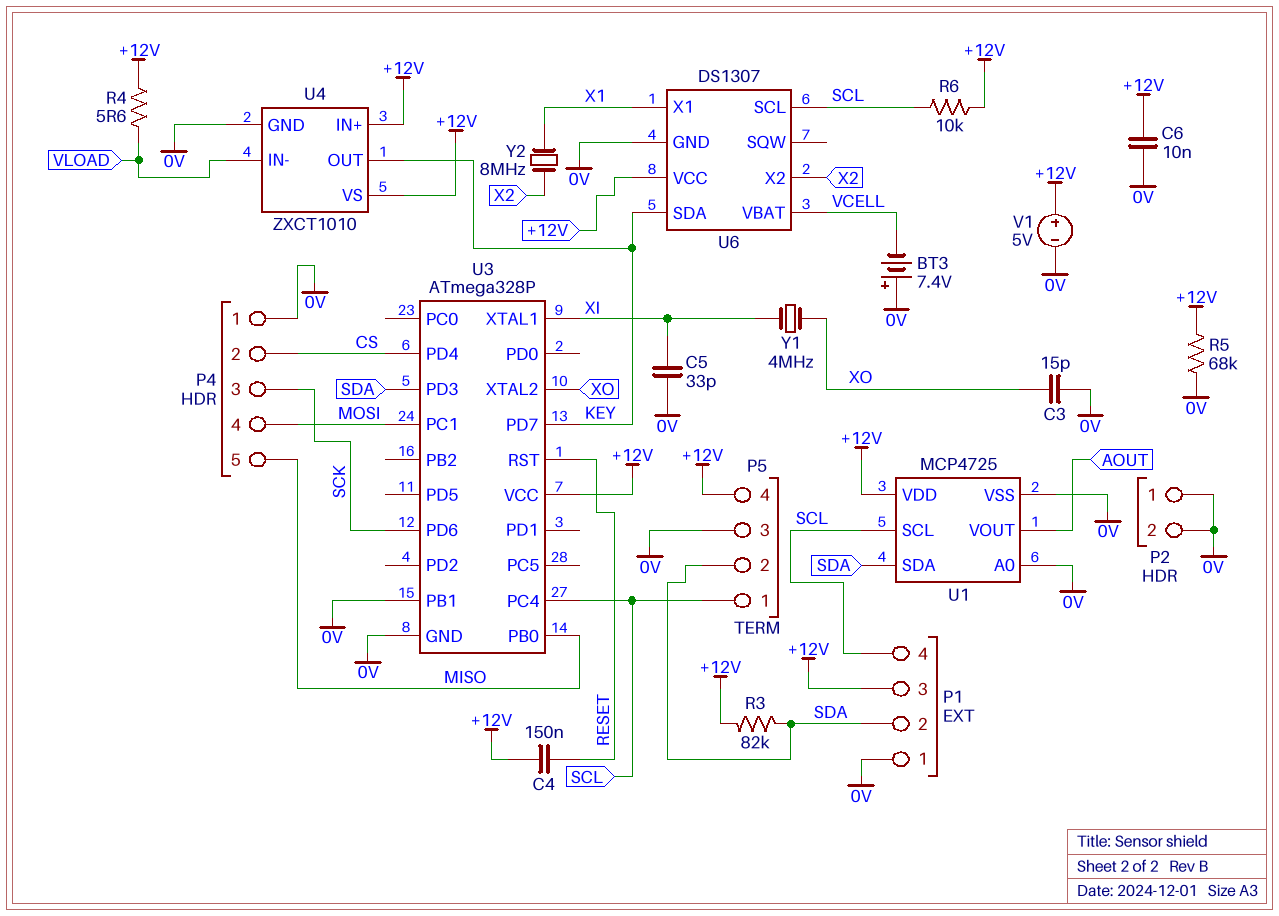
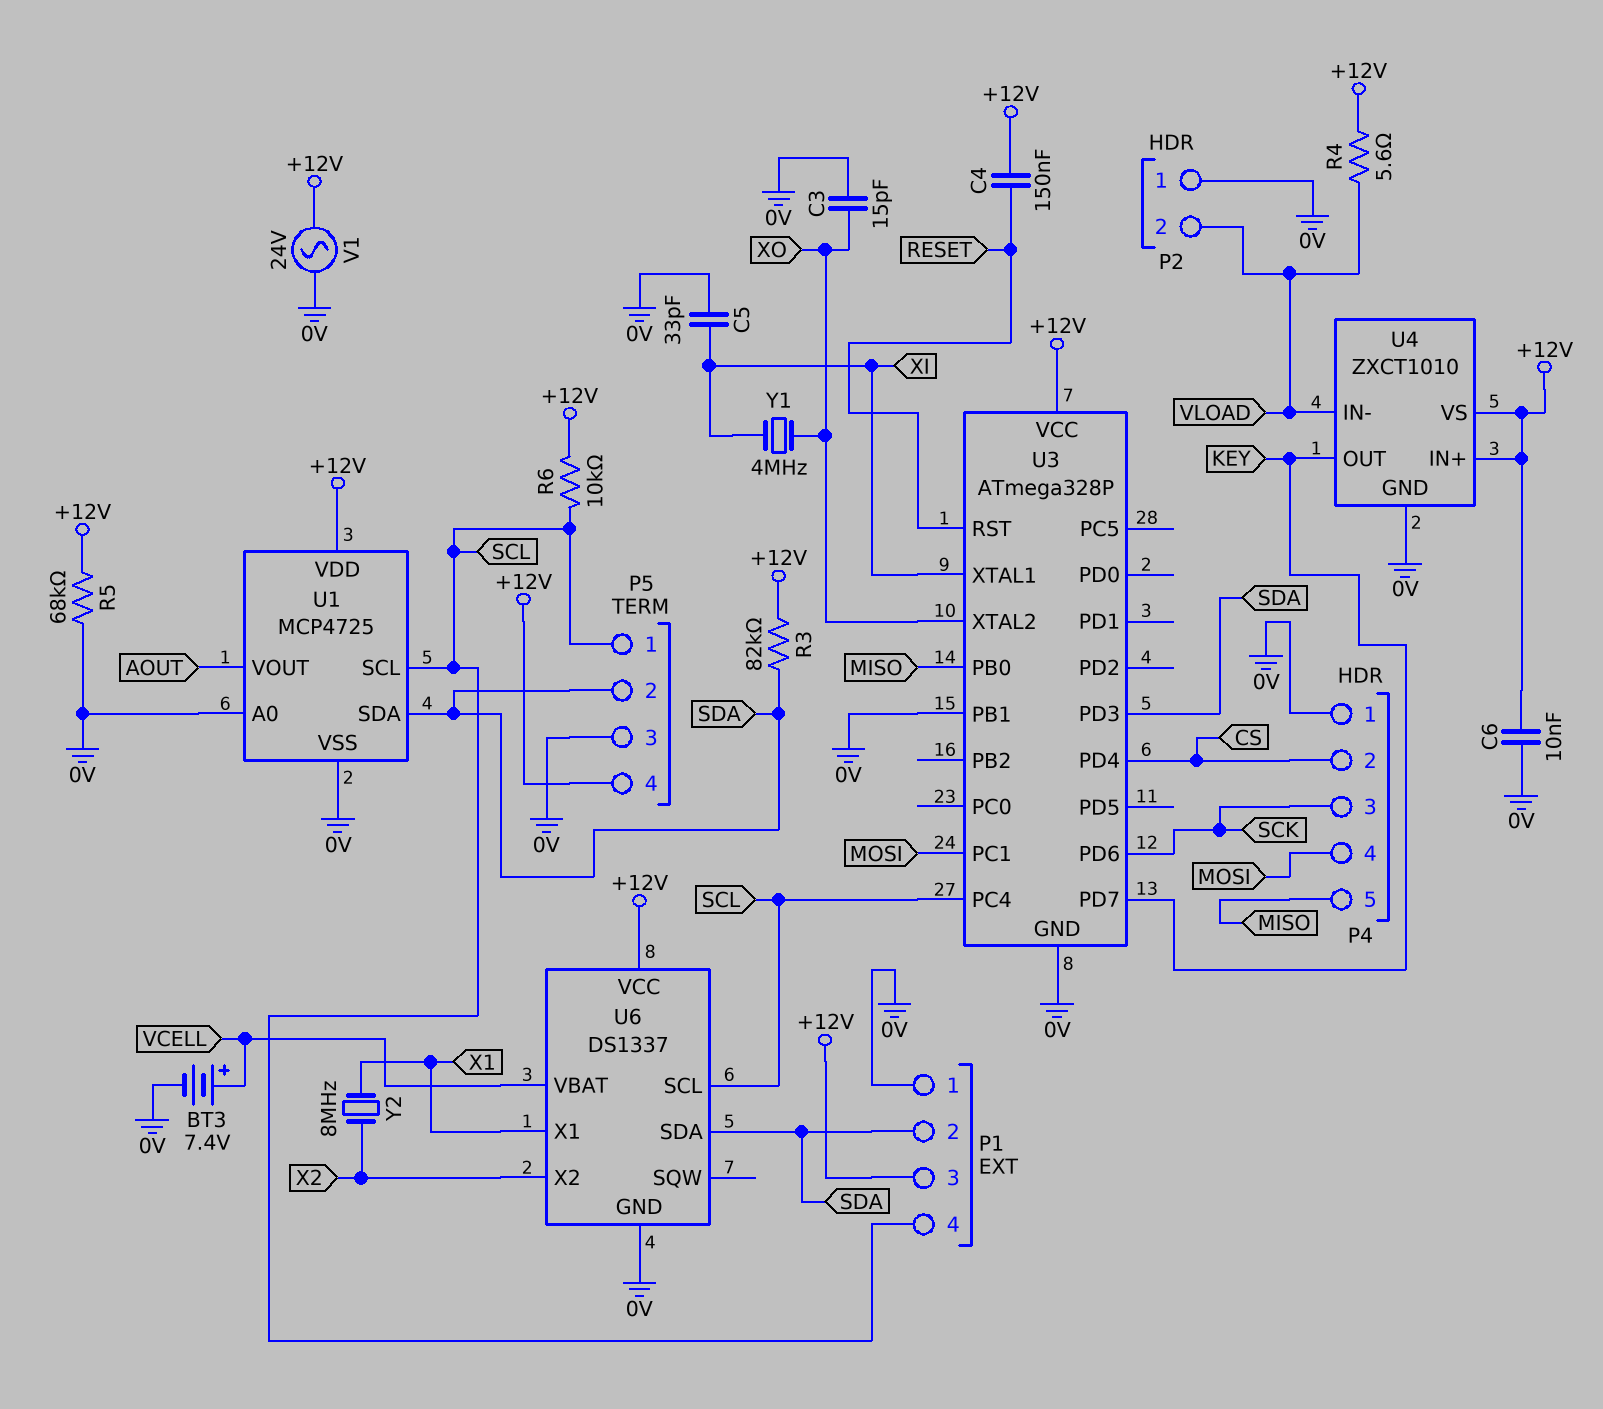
BT3: 7.4V (plus 0V, minus VCELL) -> 7.4V (plus VCELL, minus 0V)
P2 pin 2: 0V -> VLOAD
U6: DS1307 -> DS1337
U6 pin SDA: KEY -> SDA
V1: 5V (plus +12V, minus 0V) -> AC 24V (+12V, 0V)

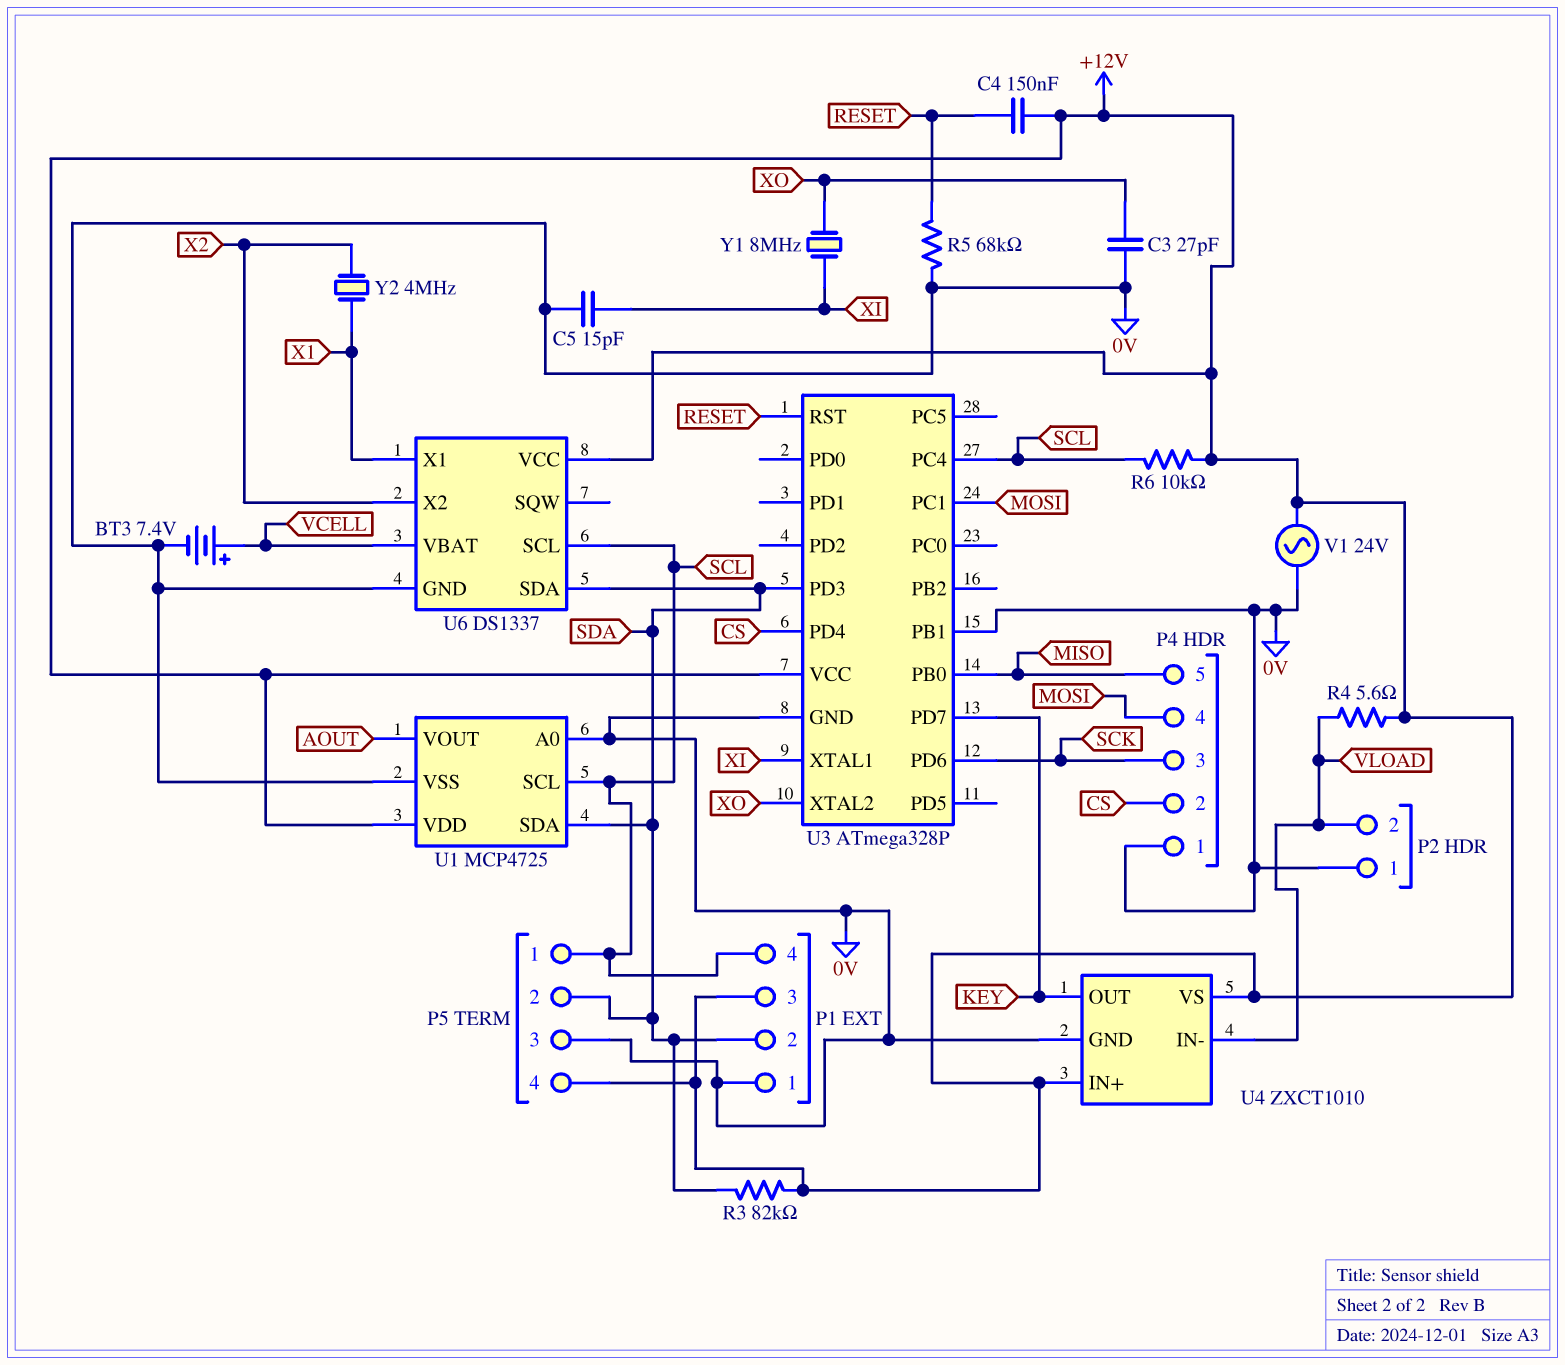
C3: 15pF (0V, XO) -> 27pF (0V, XO)
C5: 33pF (0V, XI) -> 15pF (0V, XI)
C6: 10nF (+12V, 0V) -> none
R5: 68k (+12V, 0V) -> 68k (0V, RESET)
Y1: 4MHz (XI, XO) -> 8MHz (XI, XO)
Y2: 8MHz (X1, X2) -> 4MHz (X1, X2)

